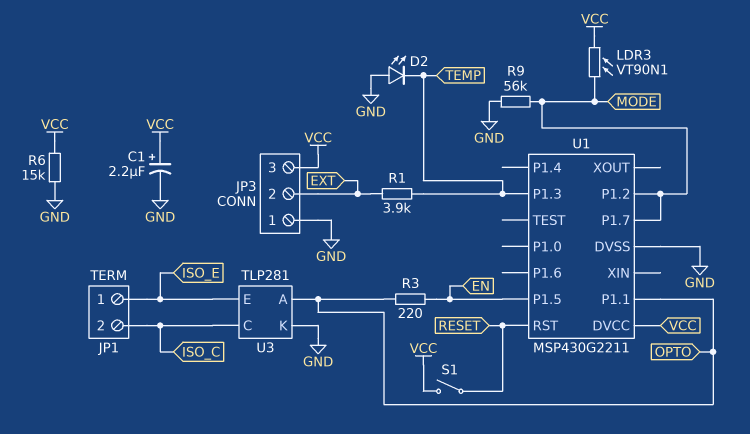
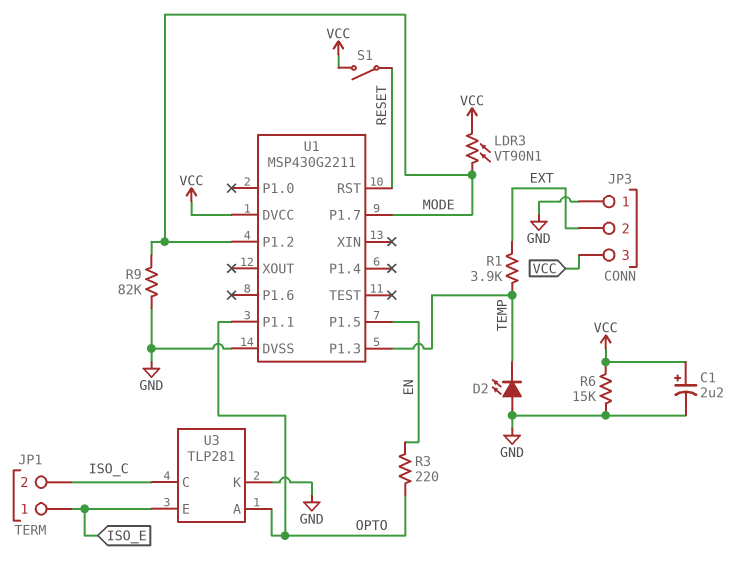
R9: 56k (GND, MODE) -> 82k (GND, MODE)

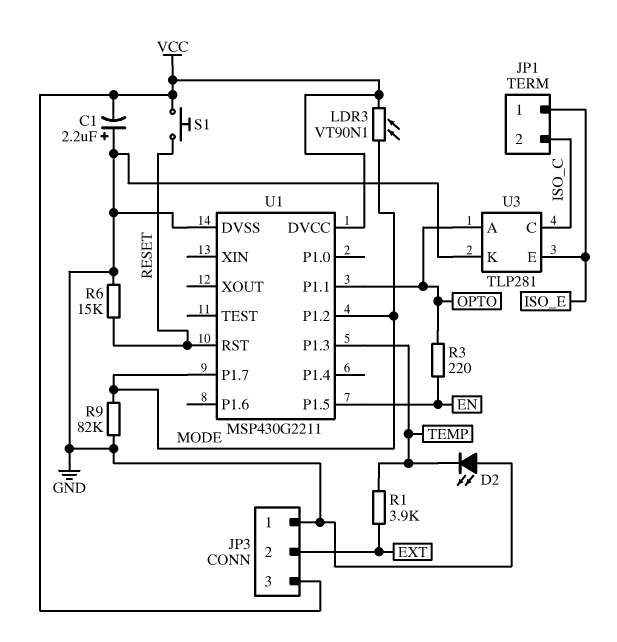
C1: 2.2uF (plus VCC, minus GND) -> 2.2uF (plus GND, minus VCC)
R6: 15k (GND, VCC) -> 15k (GND, RESET)
S1: switch (RESET, VCC) -> button (RESET, VCC)

